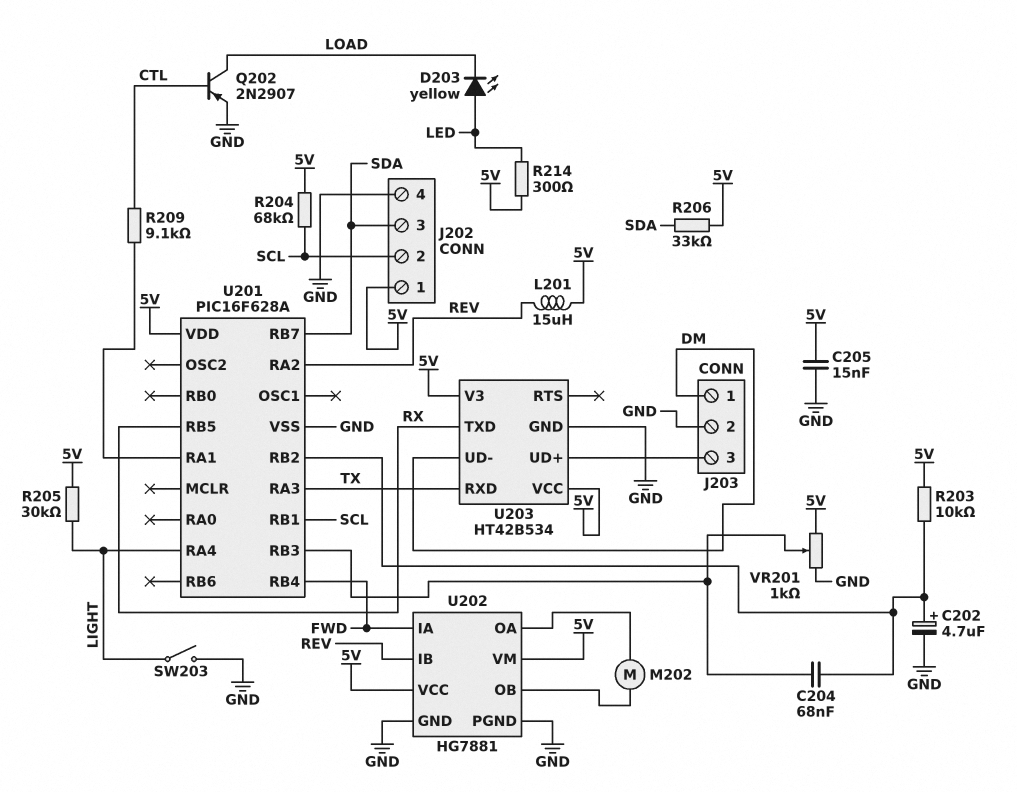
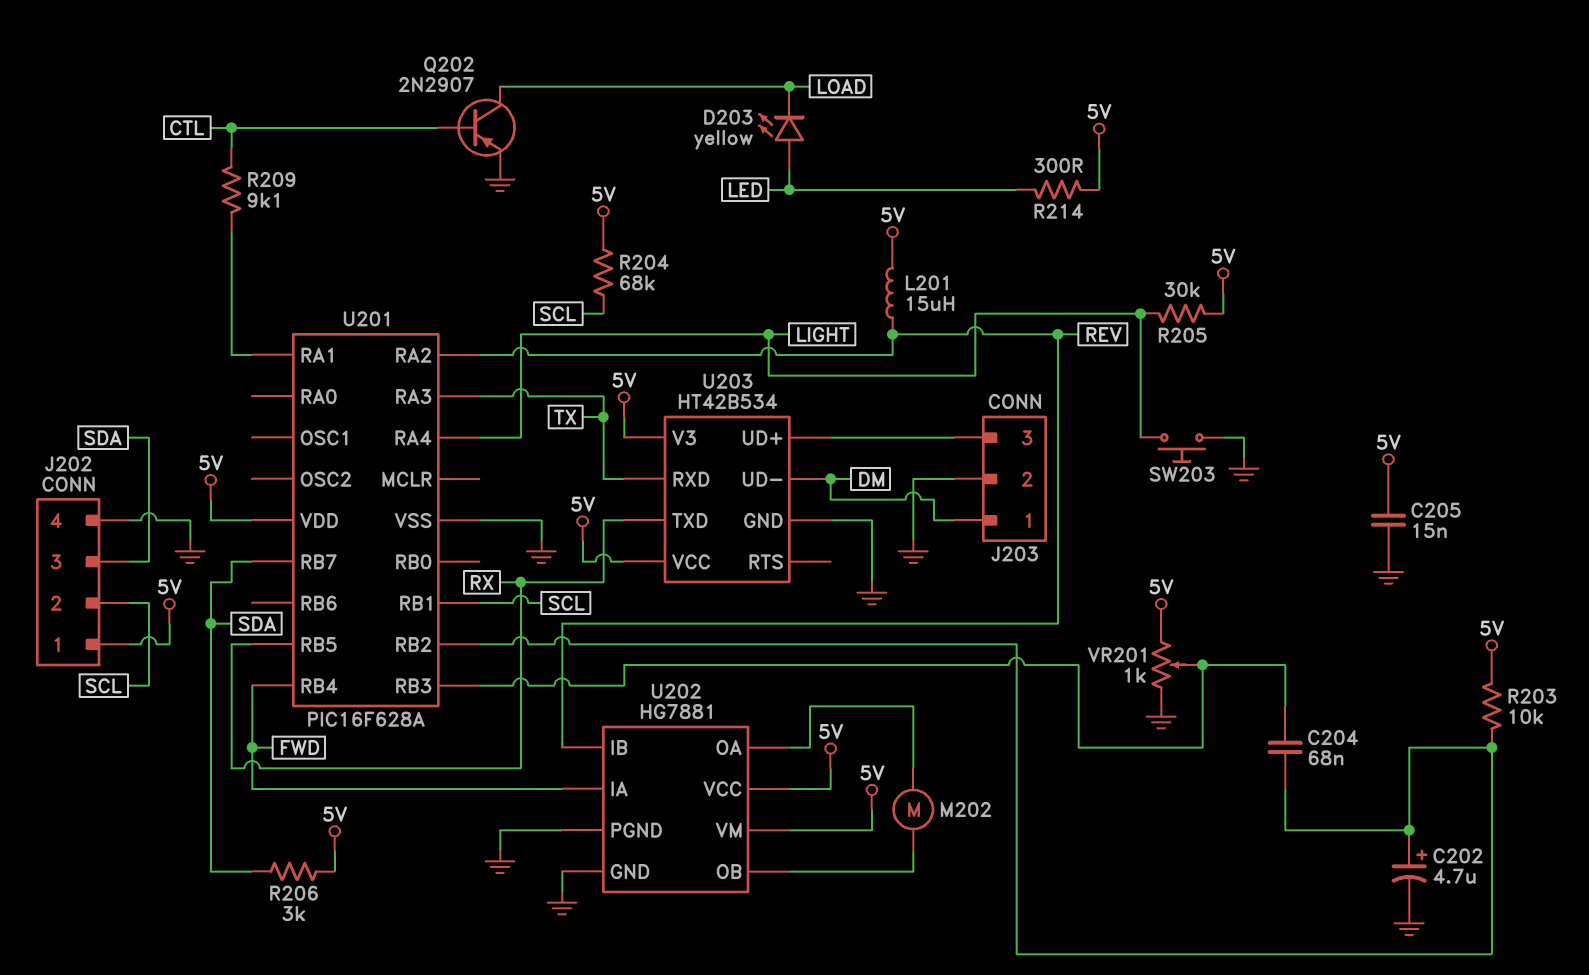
R206: 33k (5V, SDA) -> 3k (5V, SDA)
SW203: switch (GND, LIGHT) -> button (GND, LIGHT)

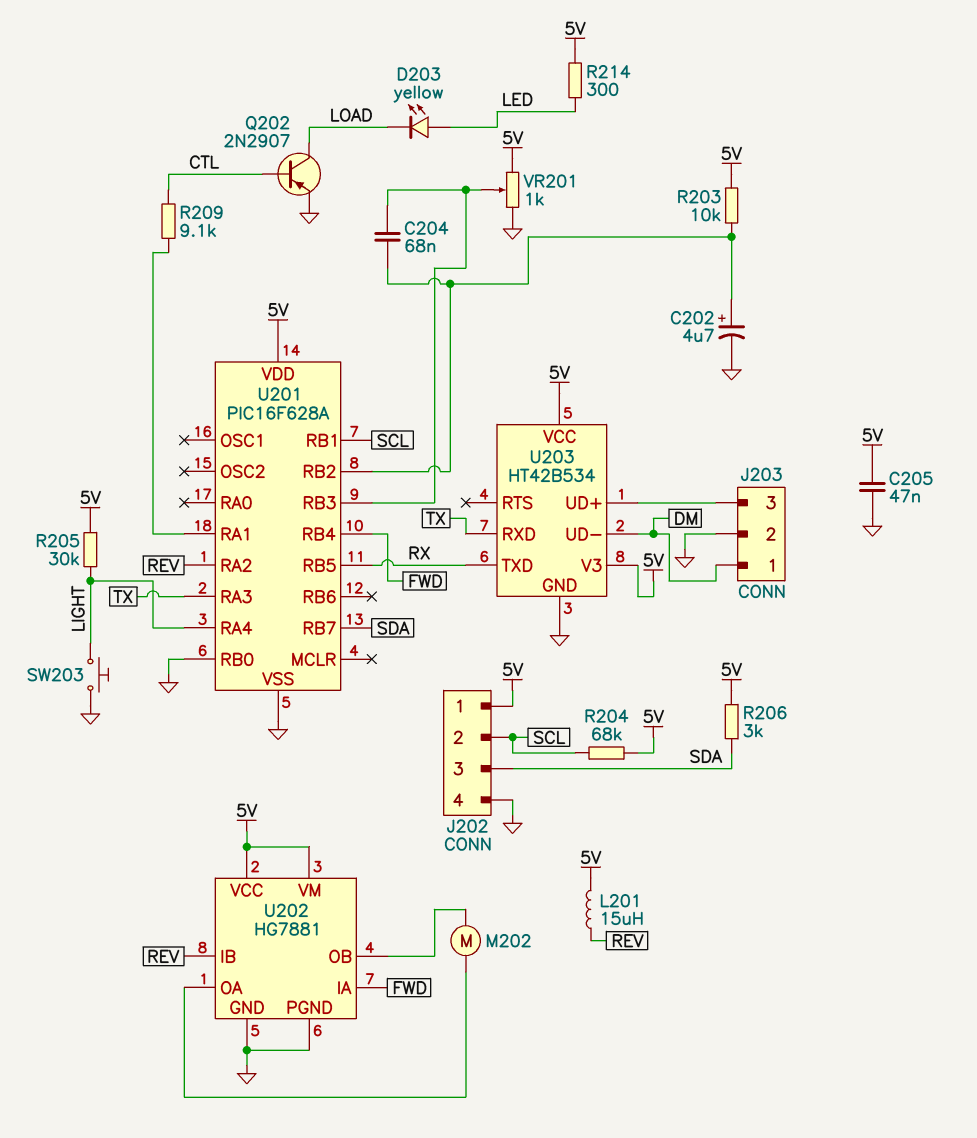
C205: 15nF (5V, GND) -> 47nF (5V, GND)
U201 pin RB0: none -> GND

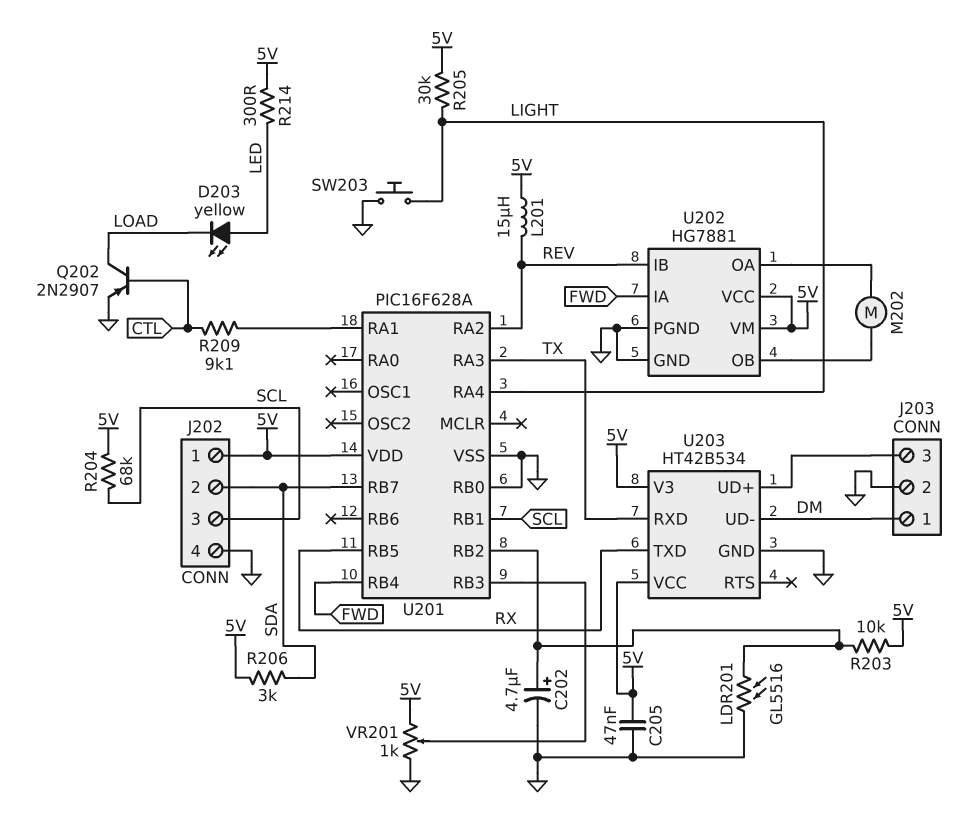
C204: 68nF (U201/RB2, U201/RB3) -> none
J202 pin 2: SCL -> SDA
J202 pin 3: SDA -> SCL
LDR201: none -> GL5516 (GND, U201/RB2)

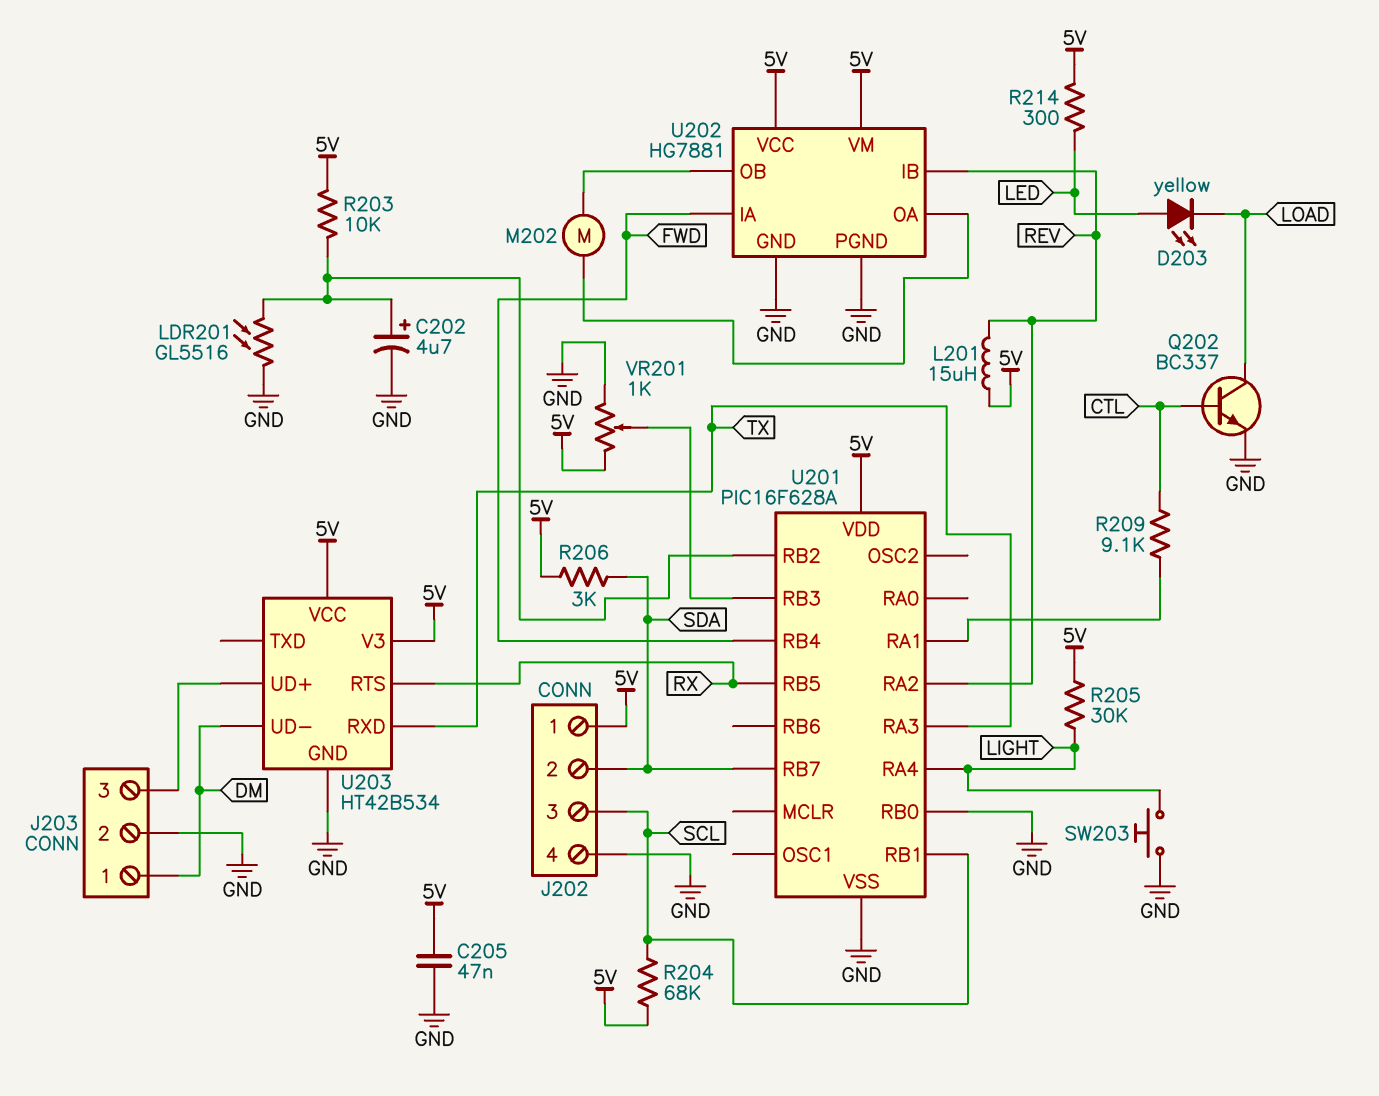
Q202: PNP 2N2907 (B CTL, C LOAD, E GND) -> NPN BC337 (B CTL, C LOAD, E GND)
U203 pin RTS: none -> RX
U203 pin TXD: RX -> none

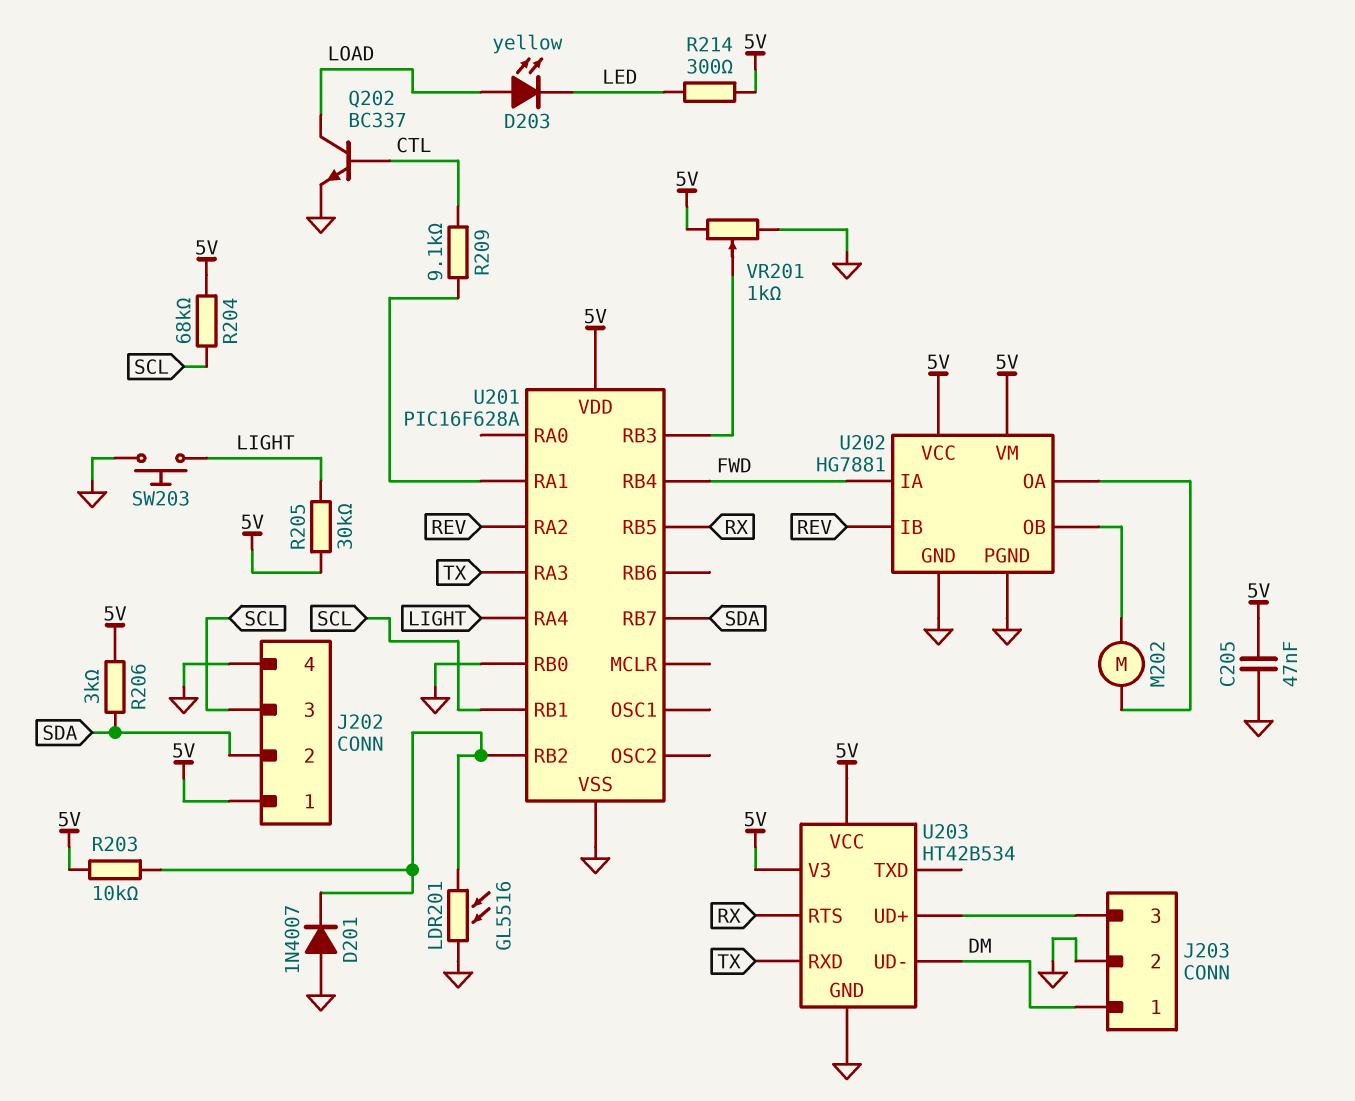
C202: 4.7uF (plus U201/RB2, minus GND) -> none
D201: none -> diode 1N4007 (A GND, K U201/RB2)
D203: LED yellow (A LED, K LOAD) -> LED yellow (A LOAD, K LED)
L201: 15uH (5V, REV) -> none

